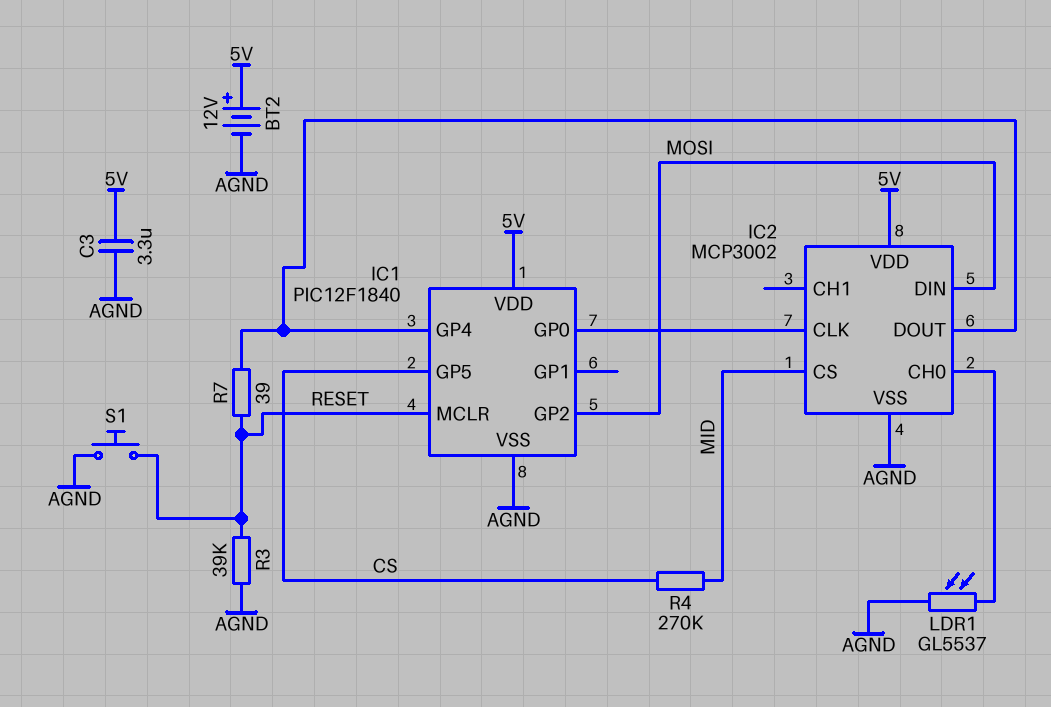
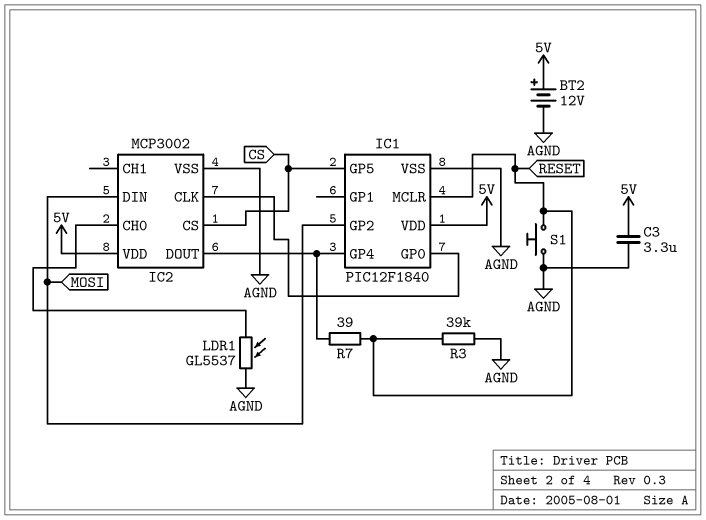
IC2 pin CS: MID -> CS
R4: 270k (CS, MID) -> none

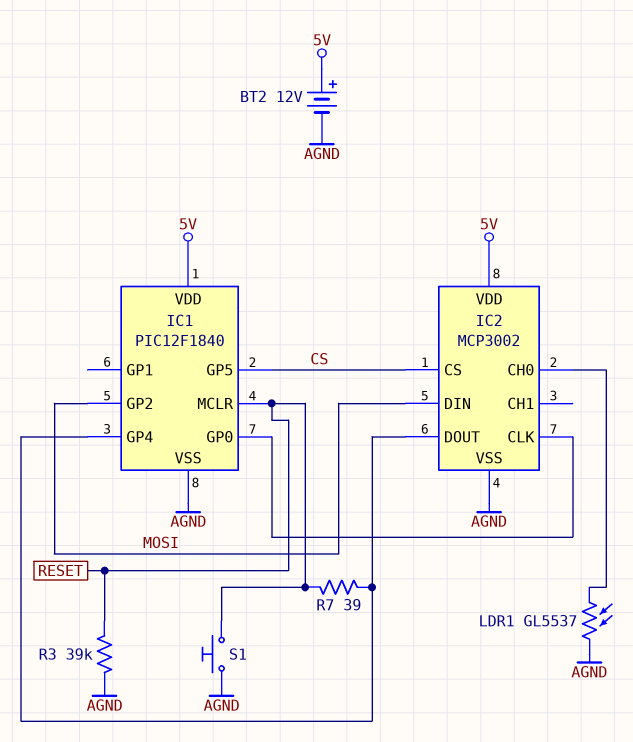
C3: 3.3uF (5V, AGND) -> none

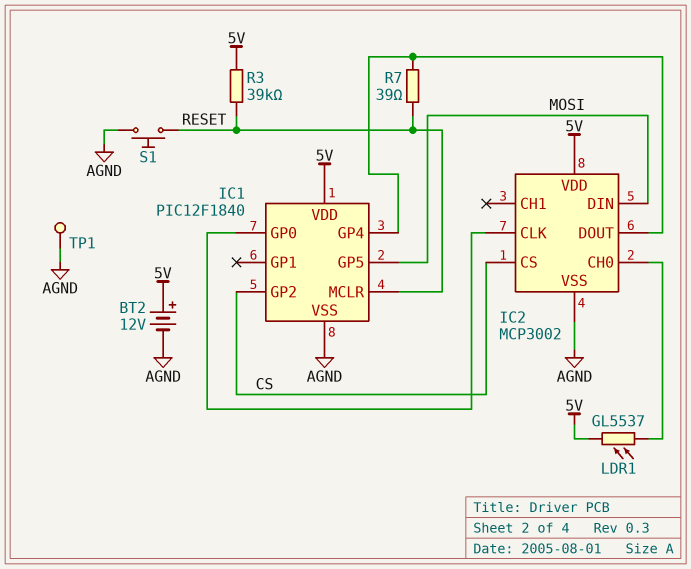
IC1 pin GP2: MOSI -> CS
IC1 pin GP5: CS -> MOSI
LDR1: GL5537 (AGND, IC2/CH0) -> GL5537 (5V, IC2/CH0)
R3: 39k (AGND, RESET) -> 39k (5V, RESET)
TP1: none -> test point (AGND)

